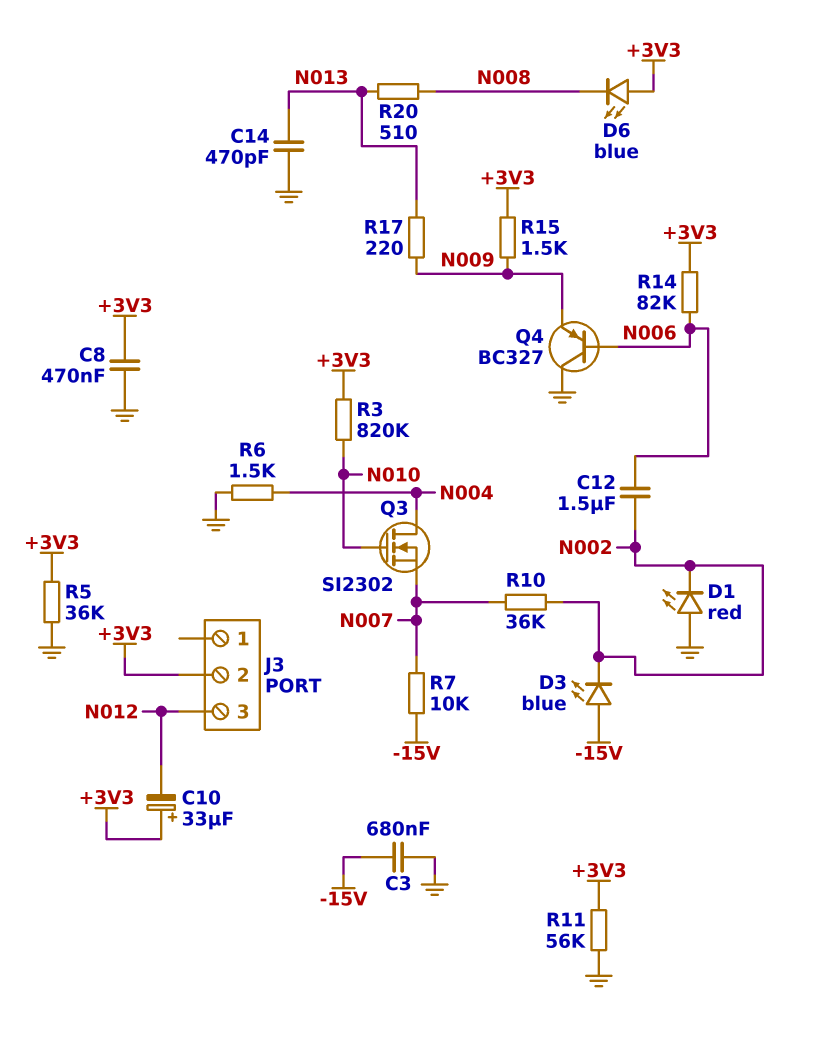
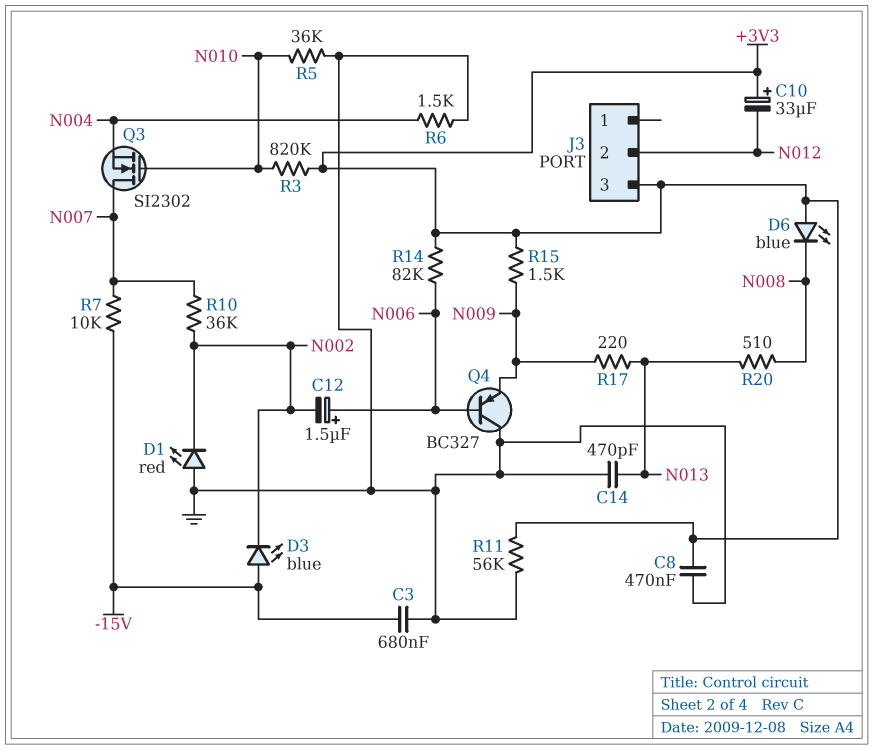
C12: 1.5uF (N002, N006) -> 1.5uF (plus N006, minus N002)
J3 pin 2: +3V3 -> N012
J3 pin 3: N012 -> +3V3
Q3: NMOS SI2302 (G N010, D N004, S N007) -> NMOS SI2302 (G N010, D N007, S N004)
R5: 36k (+3V3, GND) -> 36k (GND, N010)

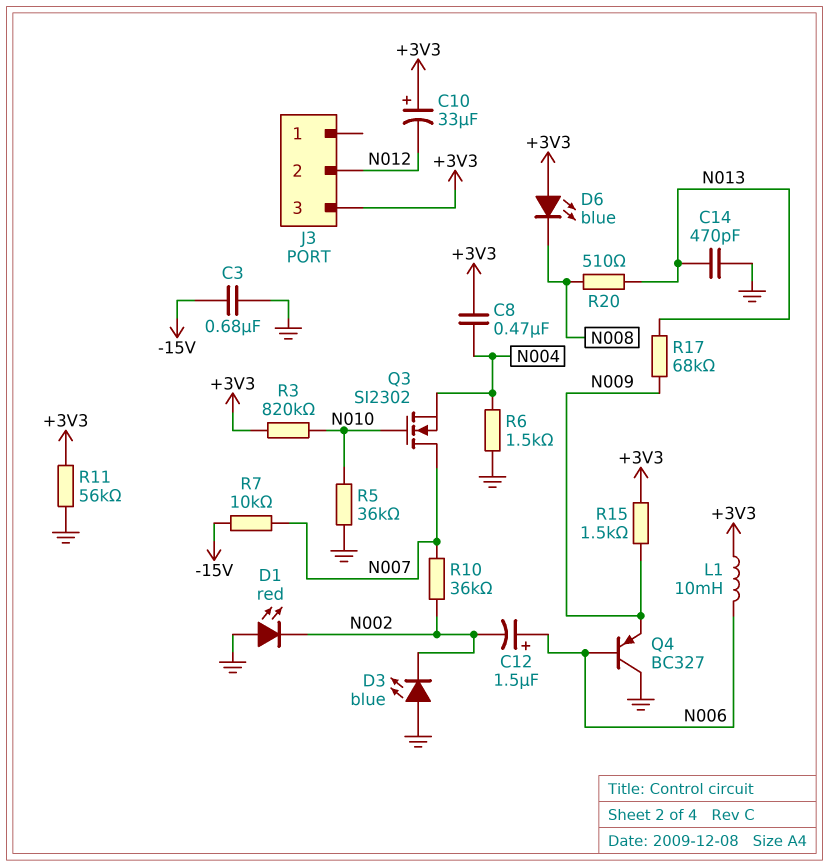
C8: 470nF (+3V3, GND) -> 470nF (+3V3, N004)
D3: LED blue (A -15V, K N002) -> LED blue (A GND, K N002)
L1: none -> 10mH (+3V3, N006)
R14: 82k (+3V3, N006) -> none
R17: 220 (N009, N013) -> 68k (N009, N013)

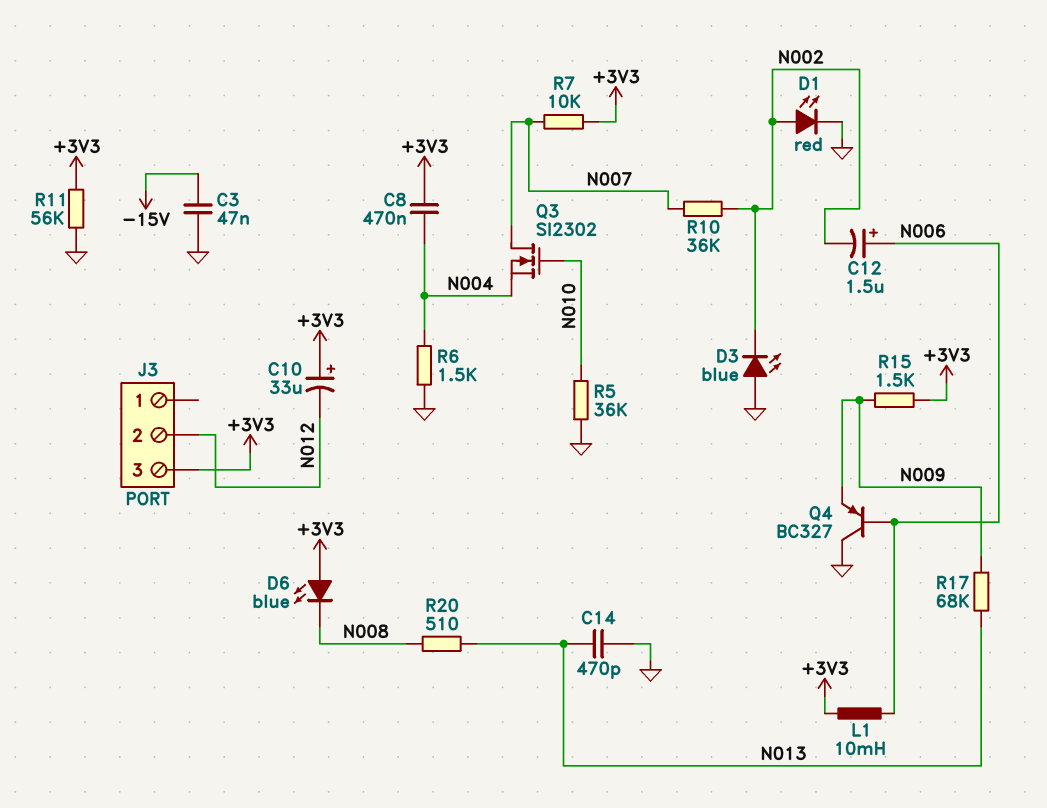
C3: 680nF (-15V, GND) -> 47nF (-15V, GND)
D1: LED red (A GND, K N002) -> LED red (A N002, K GND)
R3: 820k (+3V3, N010) -> none
R7: 10k (-15V, N007) -> 10k (+3V3, N007)

